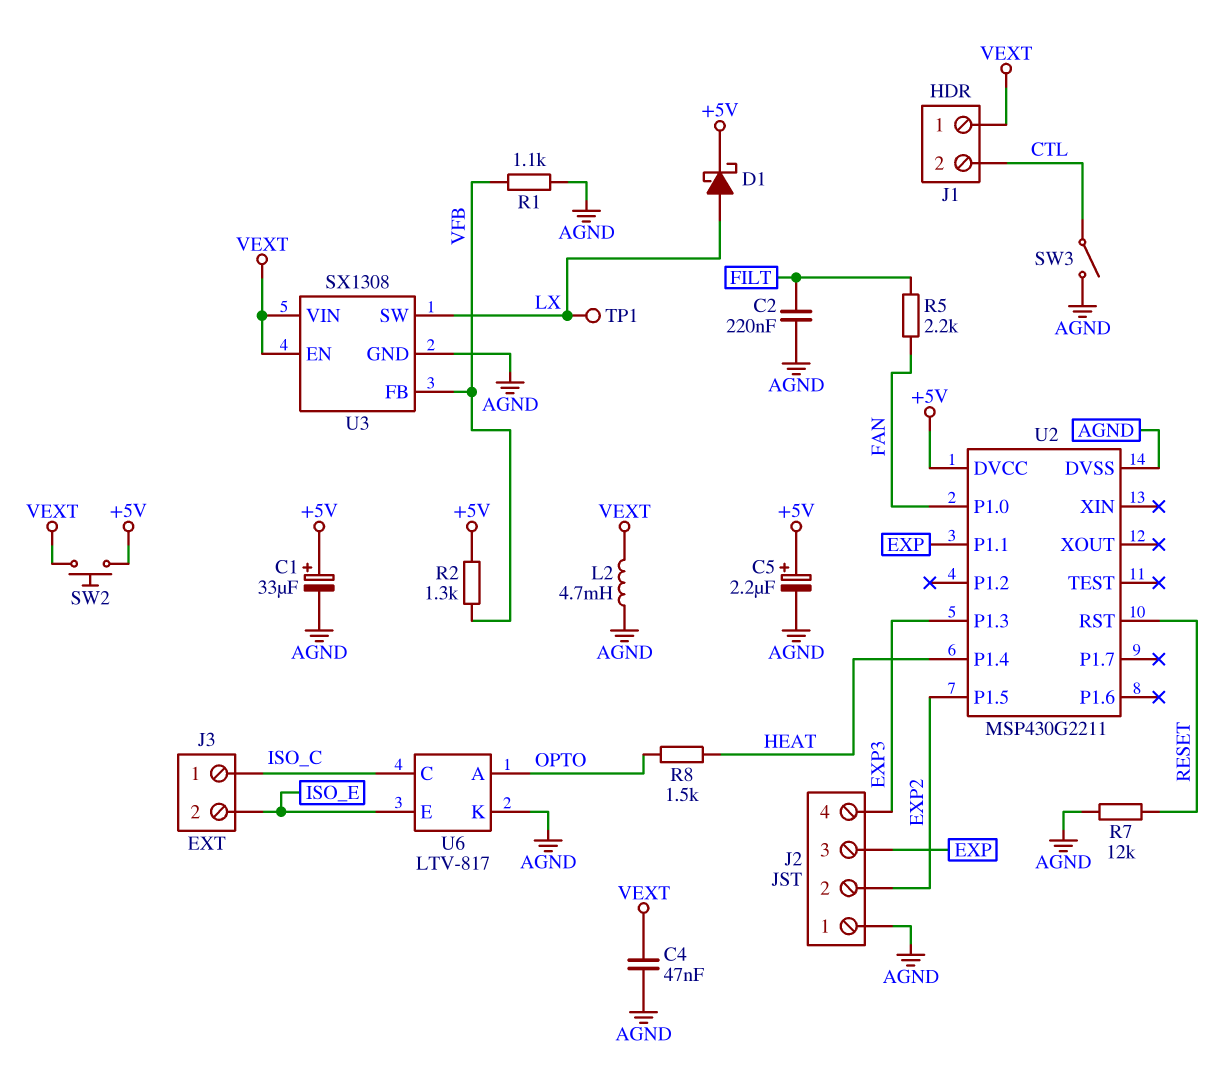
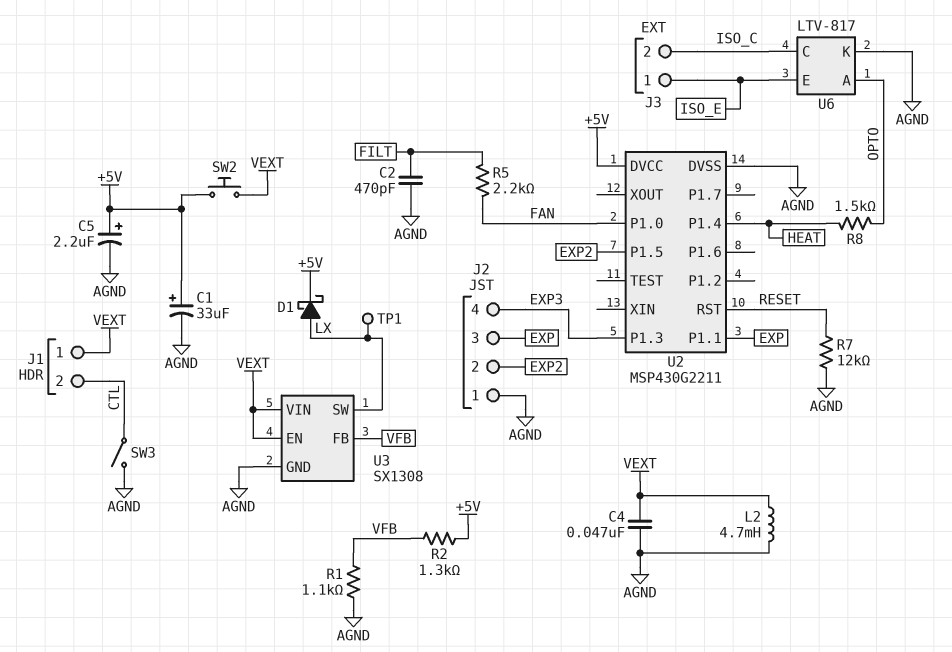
C2: 220nF (AGND, FILT) -> 470pF (AGND, FILT)
J3 pin 1: ISO_C -> ISO_E
J3 pin 2: ISO_E -> ISO_C

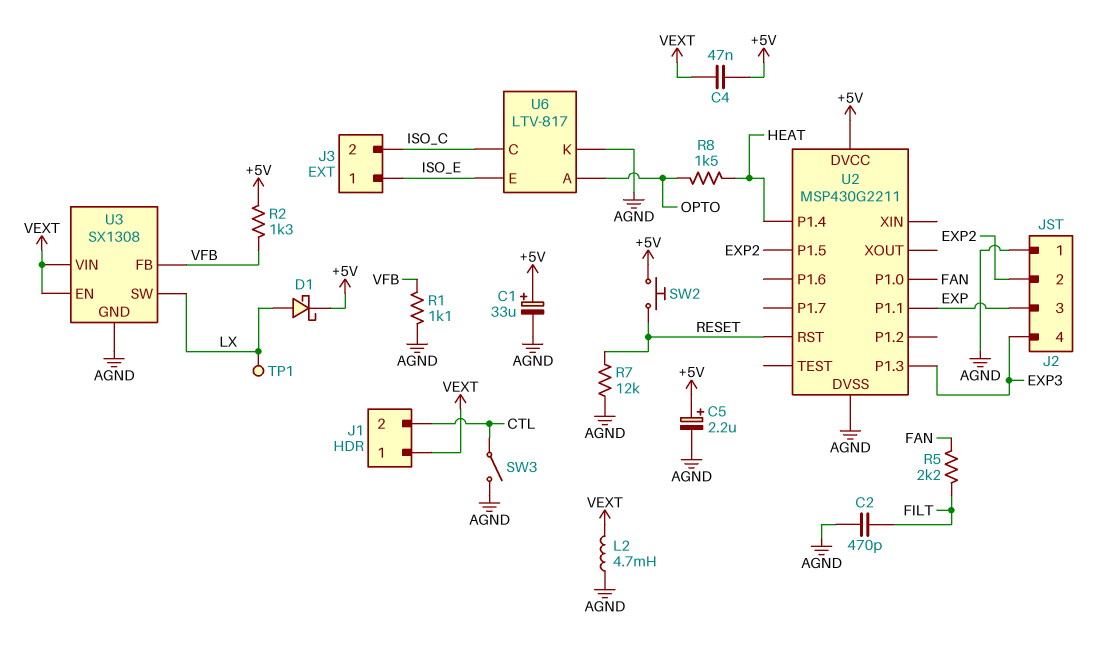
C4: 47nF (AGND, VEXT) -> 47nF (+5V, VEXT)
SW2: button (+5V, VEXT) -> button (+5V, RESET)

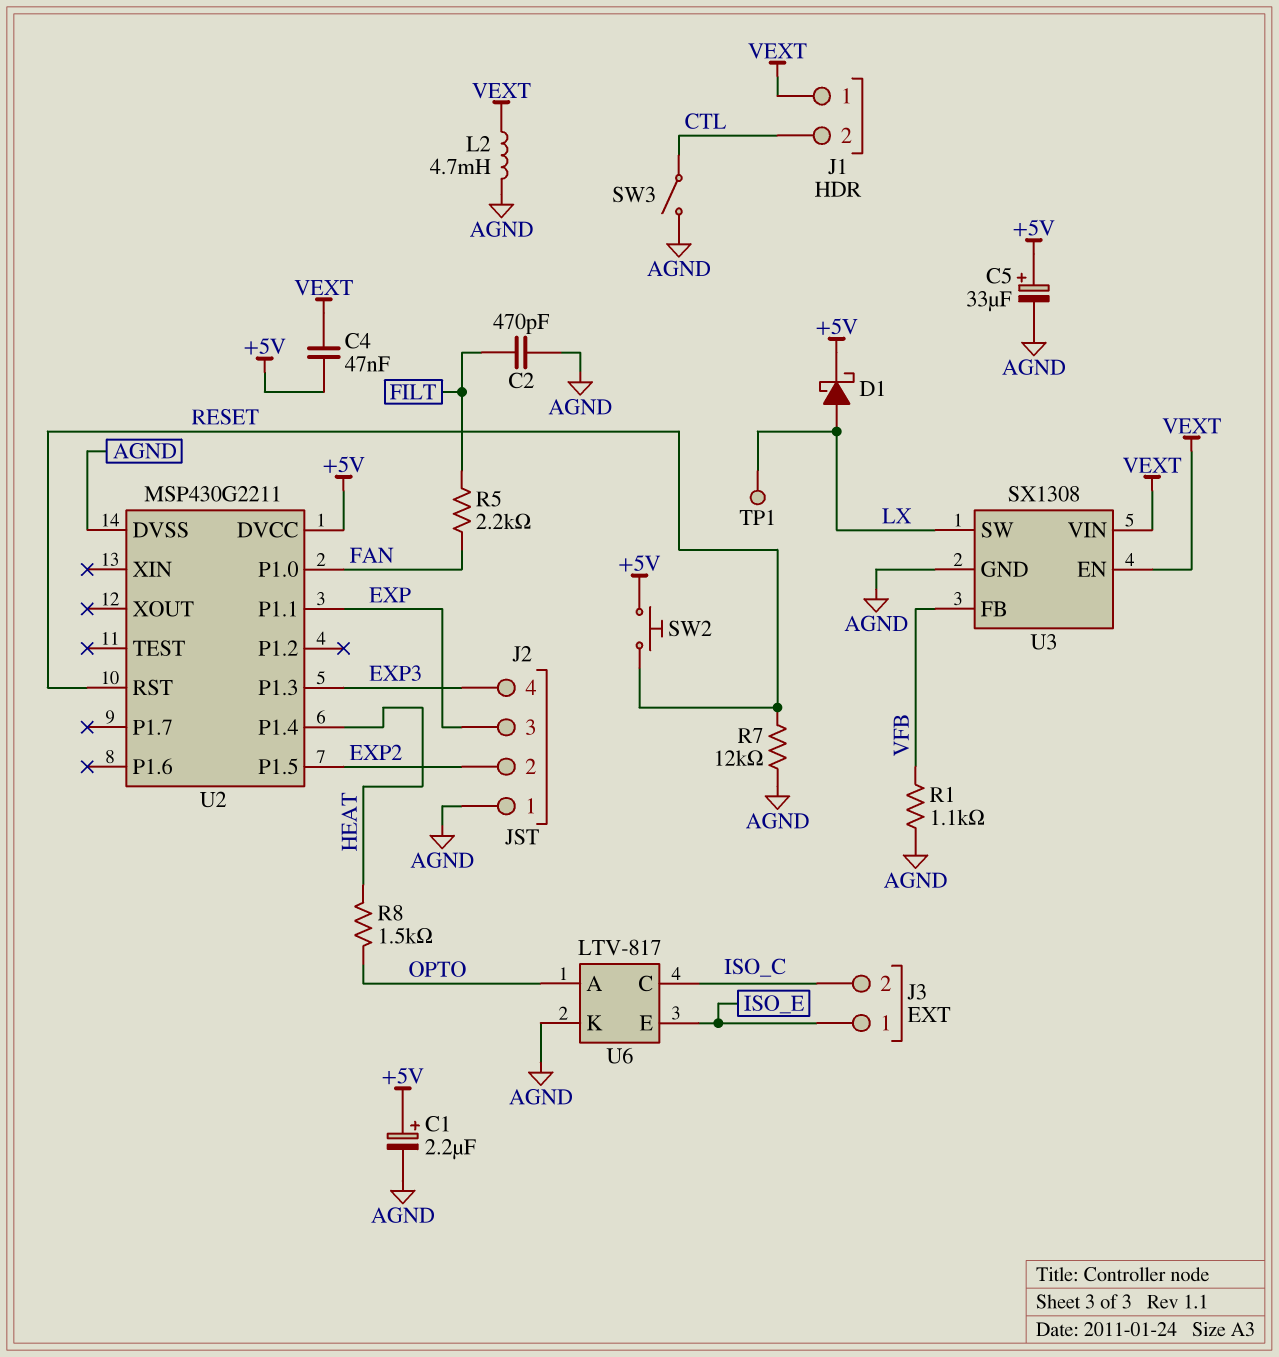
C1: 33uF (plus +5V, minus AGND) -> 2.2uF (plus +5V, minus AGND)
C5: 2.2uF (plus +5V, minus AGND) -> 33uF (plus +5V, minus AGND)
R2: 1.3k (+5V, VFB) -> none

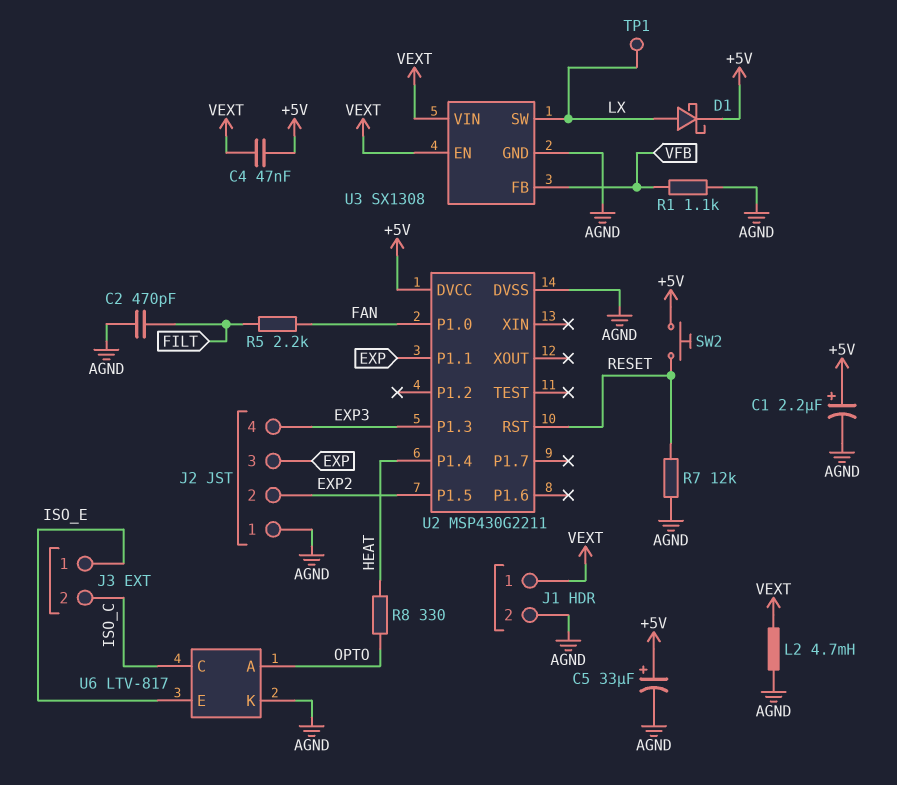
J1 pin 2: CTL -> AGND
R8: 1.5k (HEAT, OPTO) -> 330 (HEAT, OPTO)
SW3: switch (AGND, CTL) -> none

